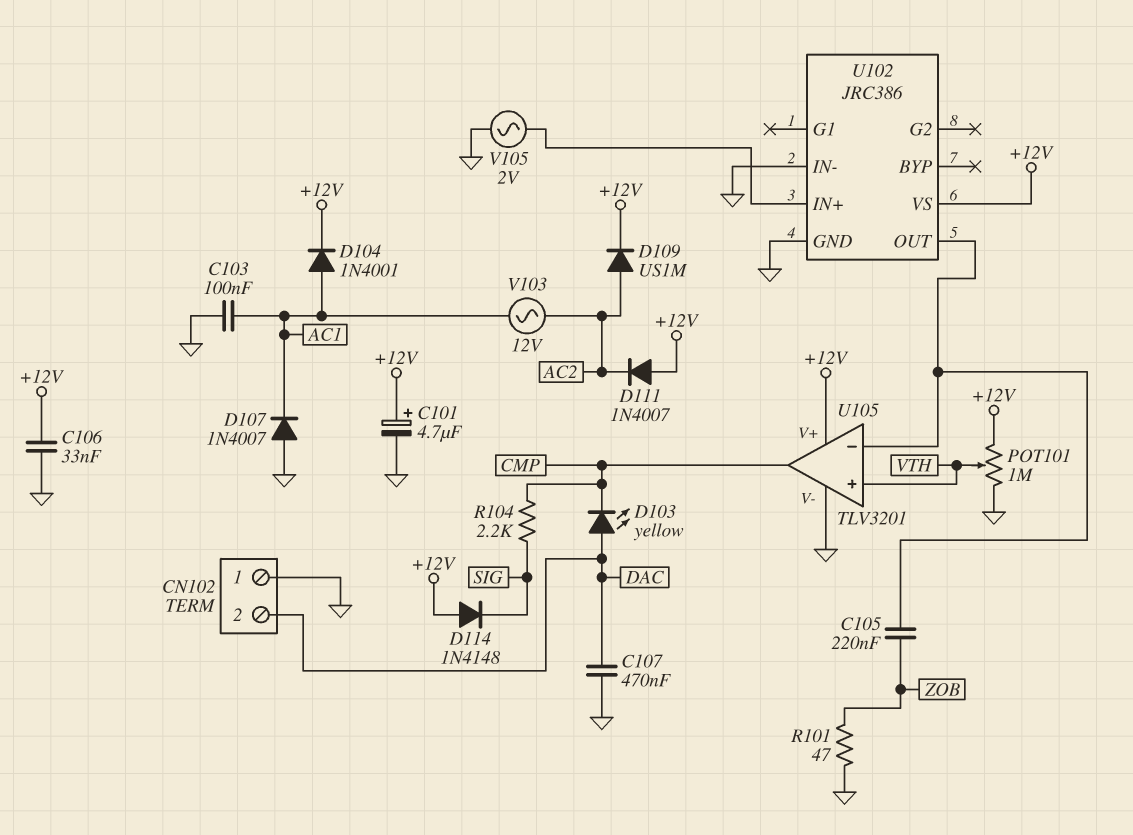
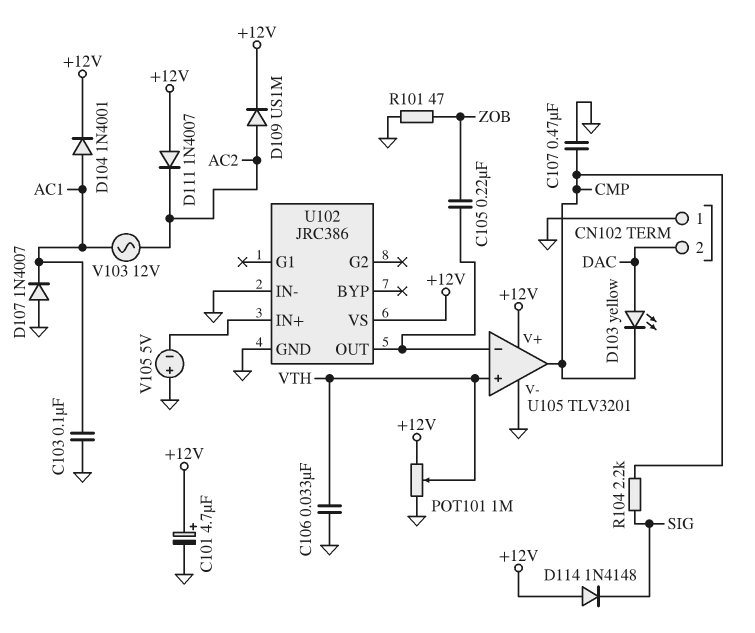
C106: 33nF (+12V, GND) -> 33nF (GND, VTH)
C107: 470nF (DAC, GND) -> 470nF (CMP, GND)
V105: AC 2V (GND, U102/IN+) -> 5V (plus GND, minus U102/IN+)

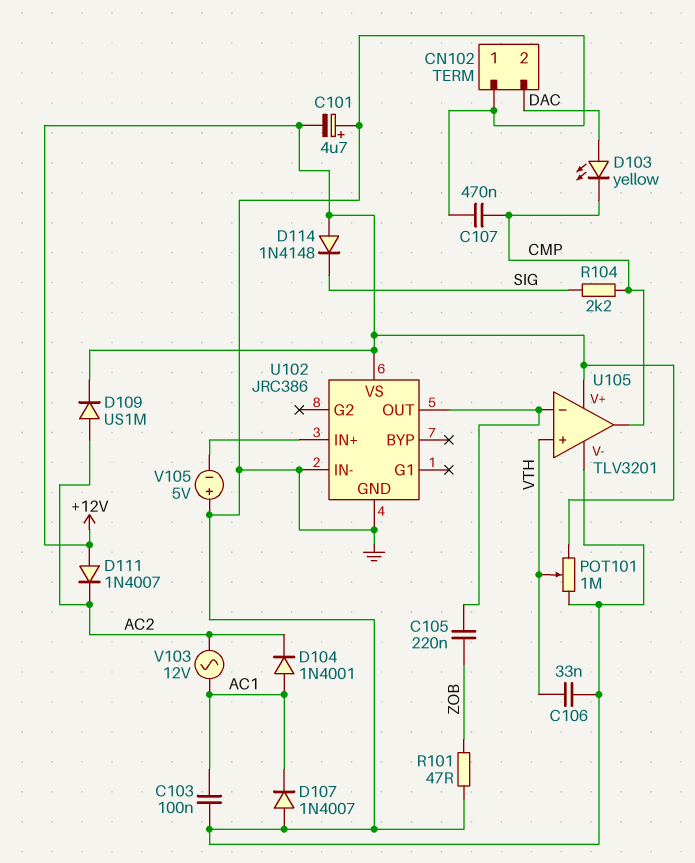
C101: 4.7uF (plus +12V, minus GND) -> 4.7uF (plus GND, minus +12V)
D104: diode 1N4001 (A AC1, K +12V) -> diode 1N4001 (A AC1, K AC2)

